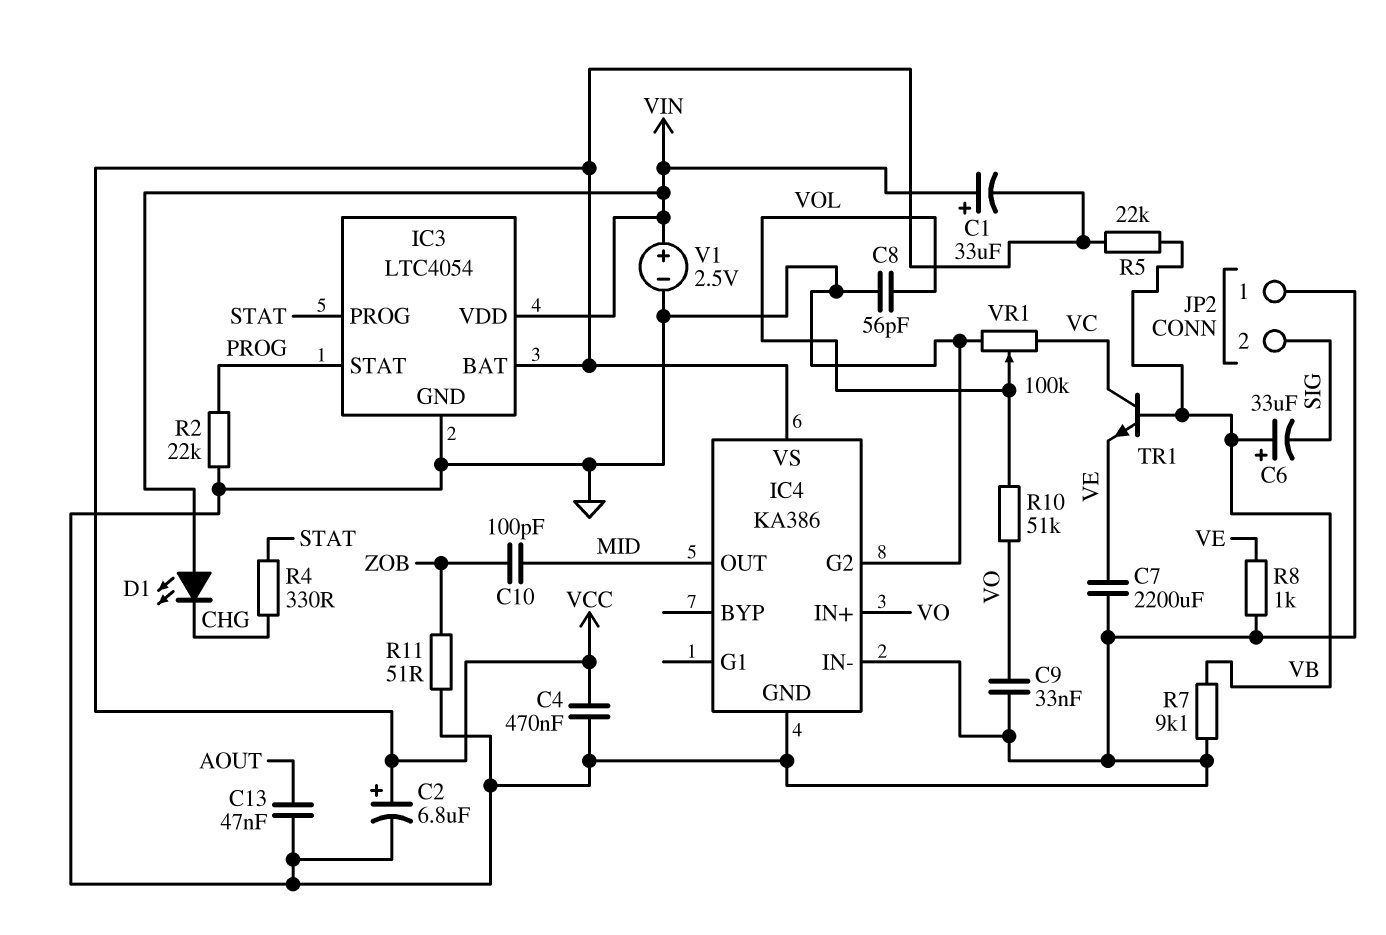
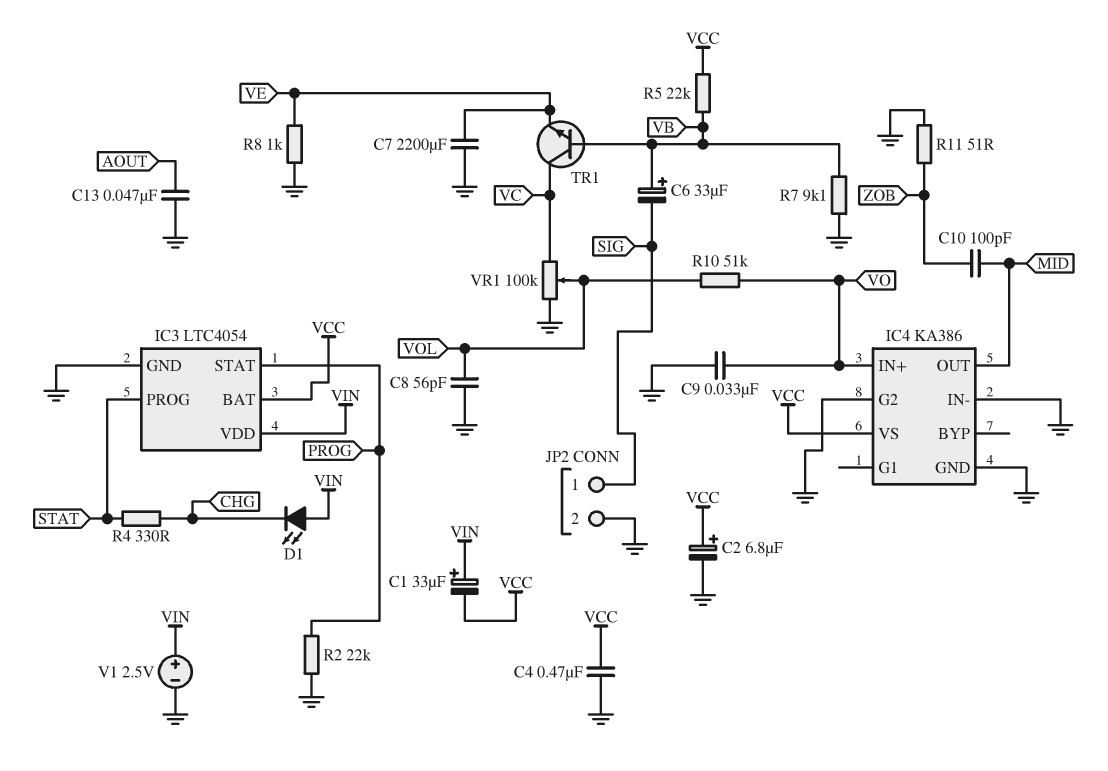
JP2 pin 1: GND -> SIG
JP2 pin 2: SIG -> GND

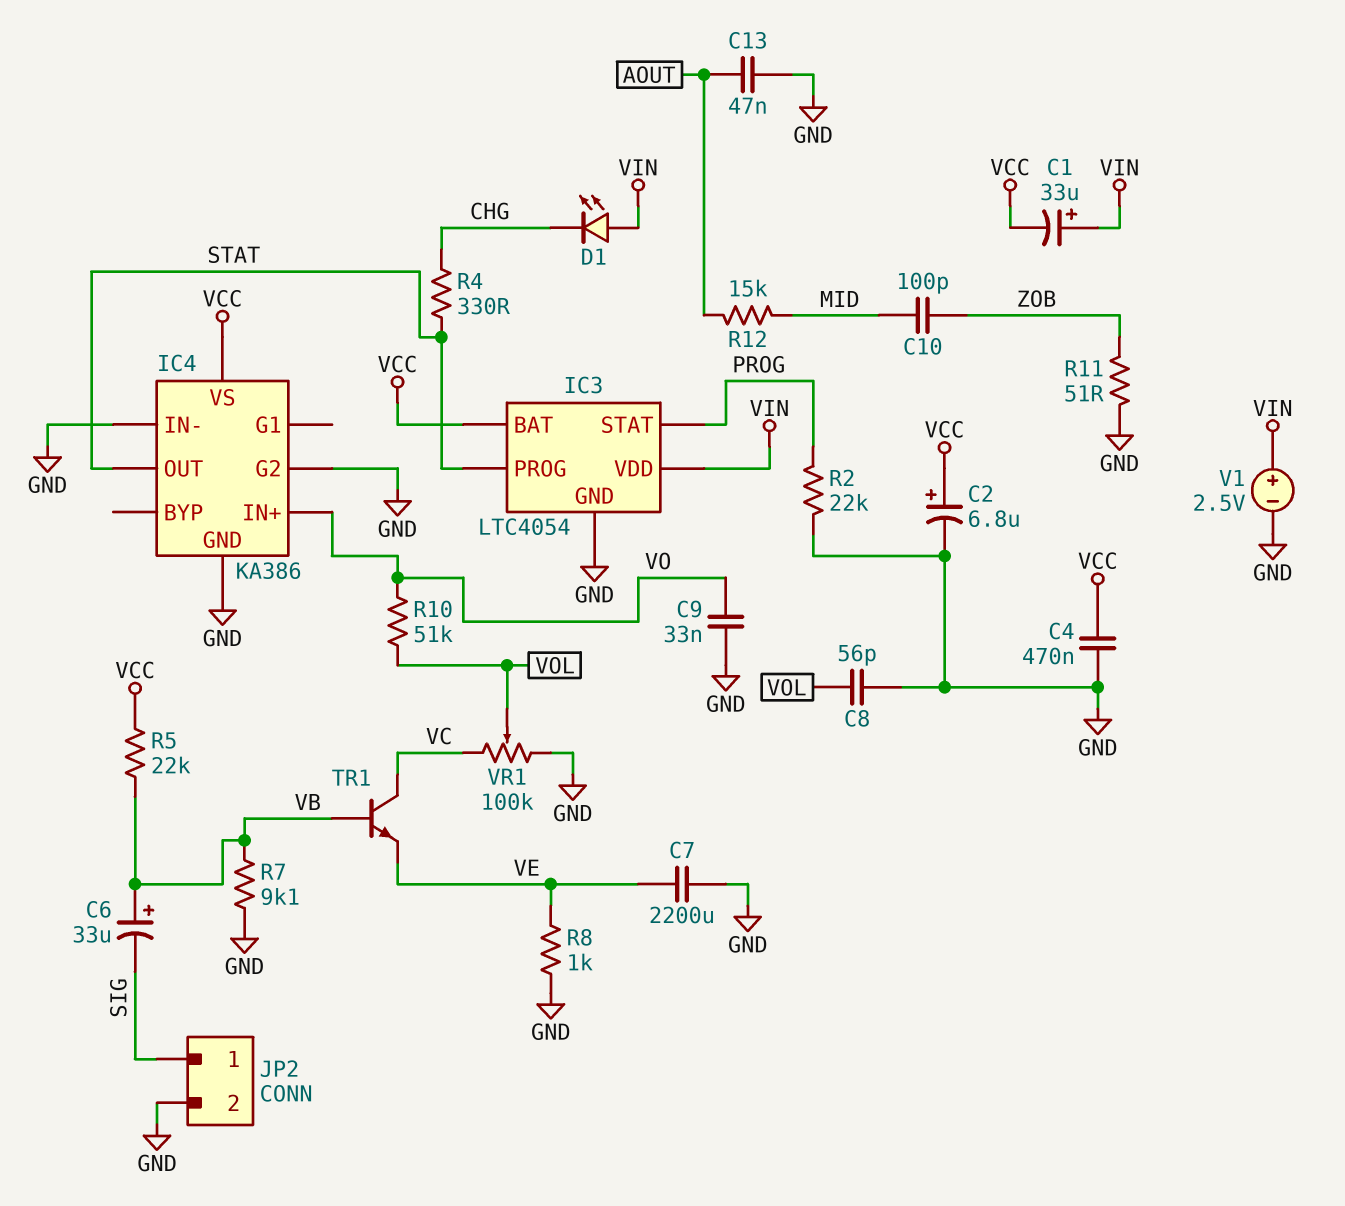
IC4 pin OUT: MID -> STAT
R12: none -> 15k (AOUT, MID)

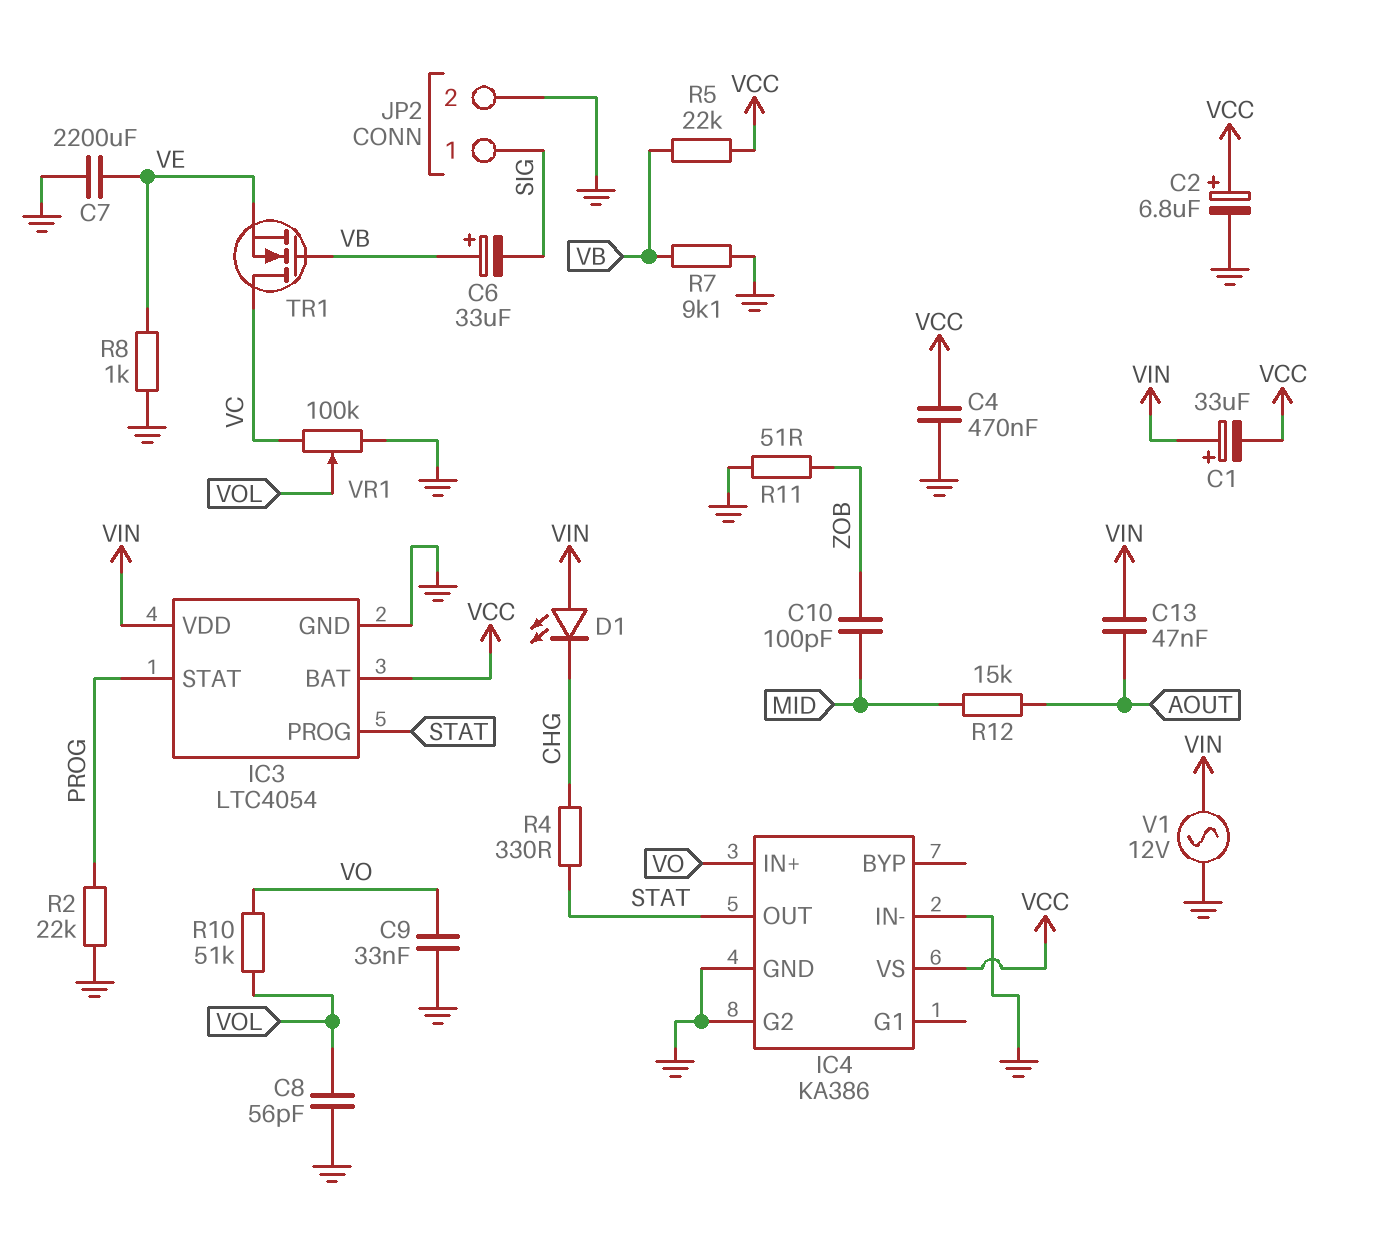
C13: 47nF (AOUT, GND) -> 47nF (AOUT, VIN)
TR1: NPN (B VB, C VC, E VE) -> NMOS (G VB, D VC, S VE)
V1: 2.5V (plus VIN, minus GND) -> AC 12V (GND, VIN)

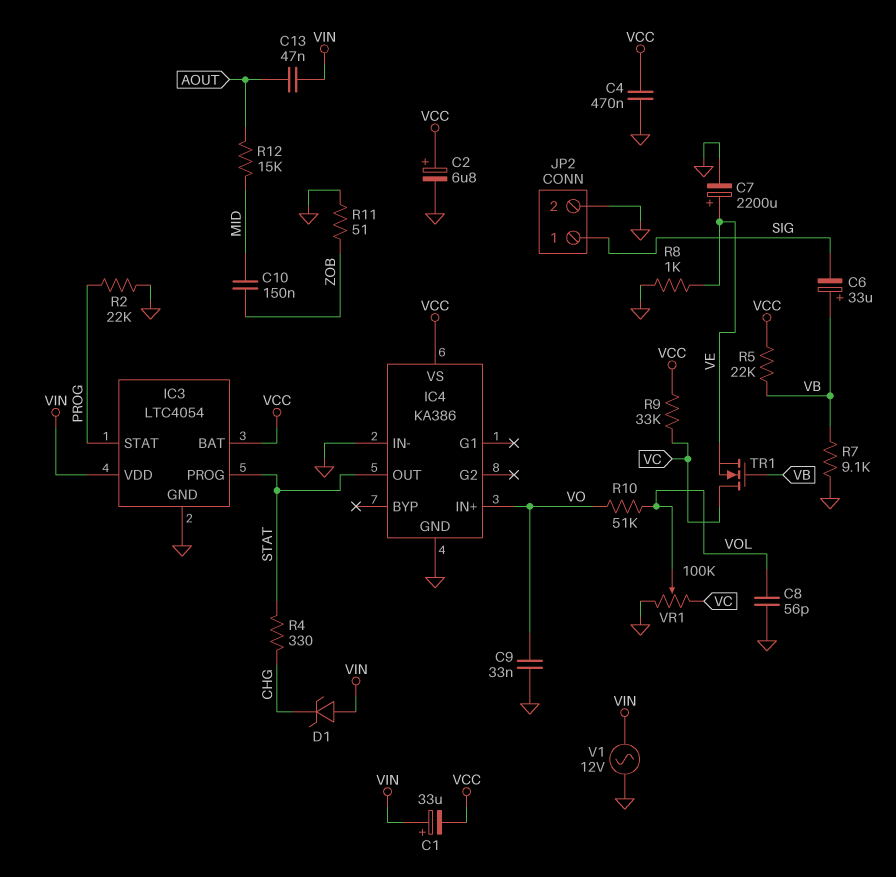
C7: 2200uF (GND, VE) -> 2200uF (plus VE, minus GND)
C10: 100pF (MID, ZOB) -> 150nF (MID, ZOB)
D1: LED (A VIN, K CHG) -> zener (A VIN, K CHG)
IC4 pin G2: GND -> none
R9: none -> 33k (VC, VCC)

